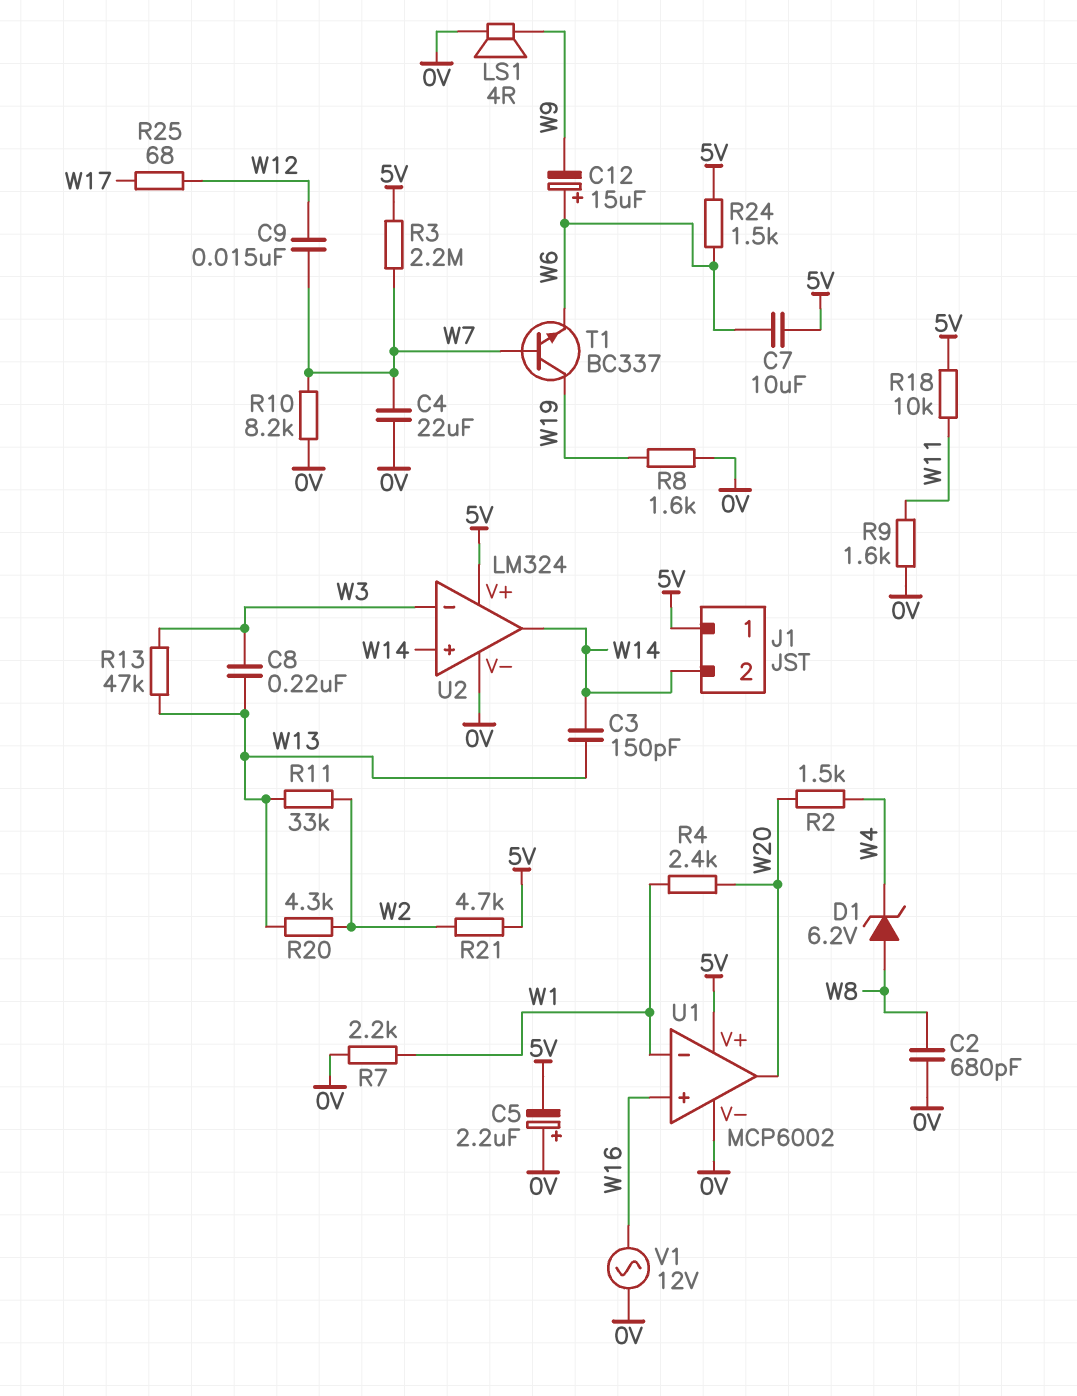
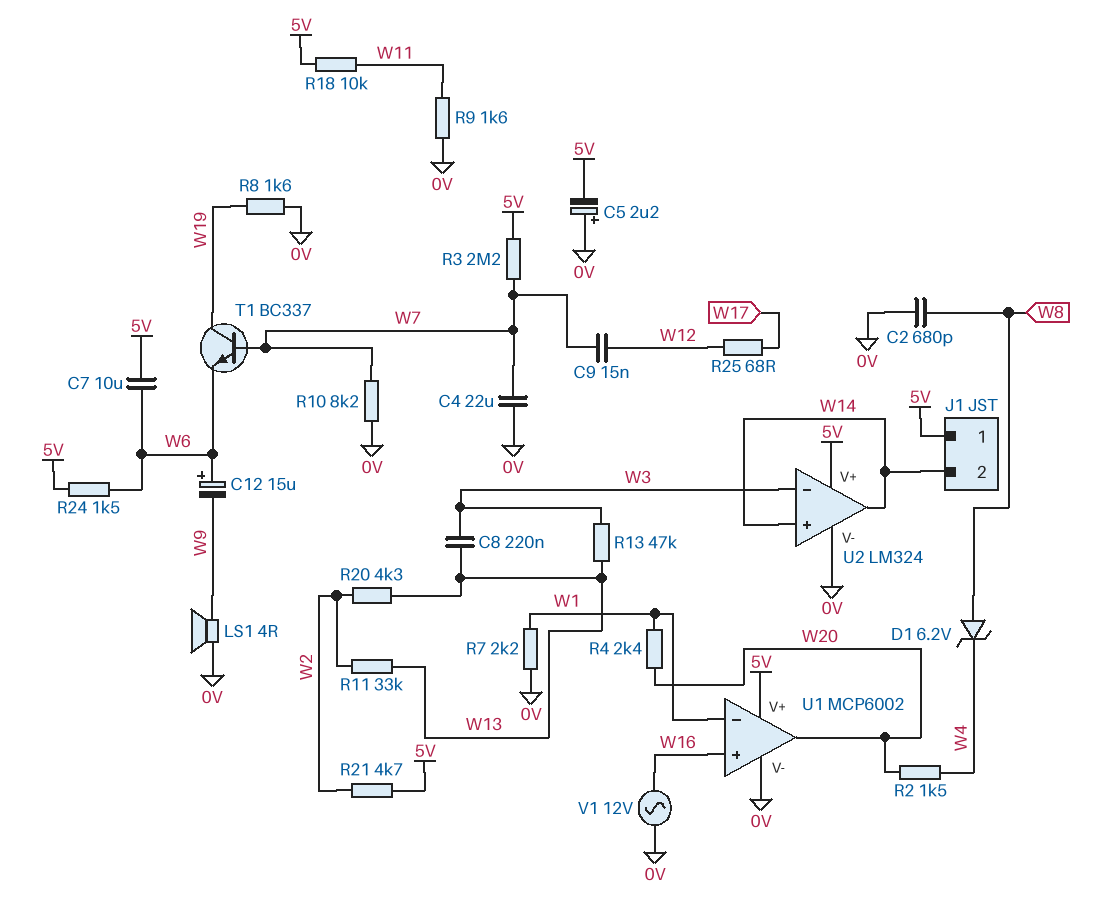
C3: 150pF (W13, W14) -> none

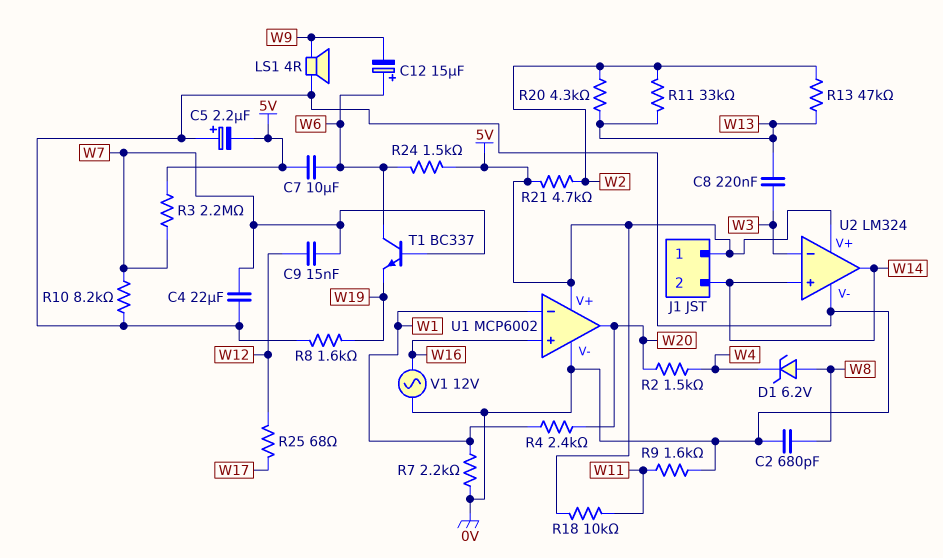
R13: 47k (W3, W13) -> 47k (W2, W13)
T1: NPN BC337 (B W7, C W19, E W6) -> NPN BC337 (B W7, C W6, E W19)

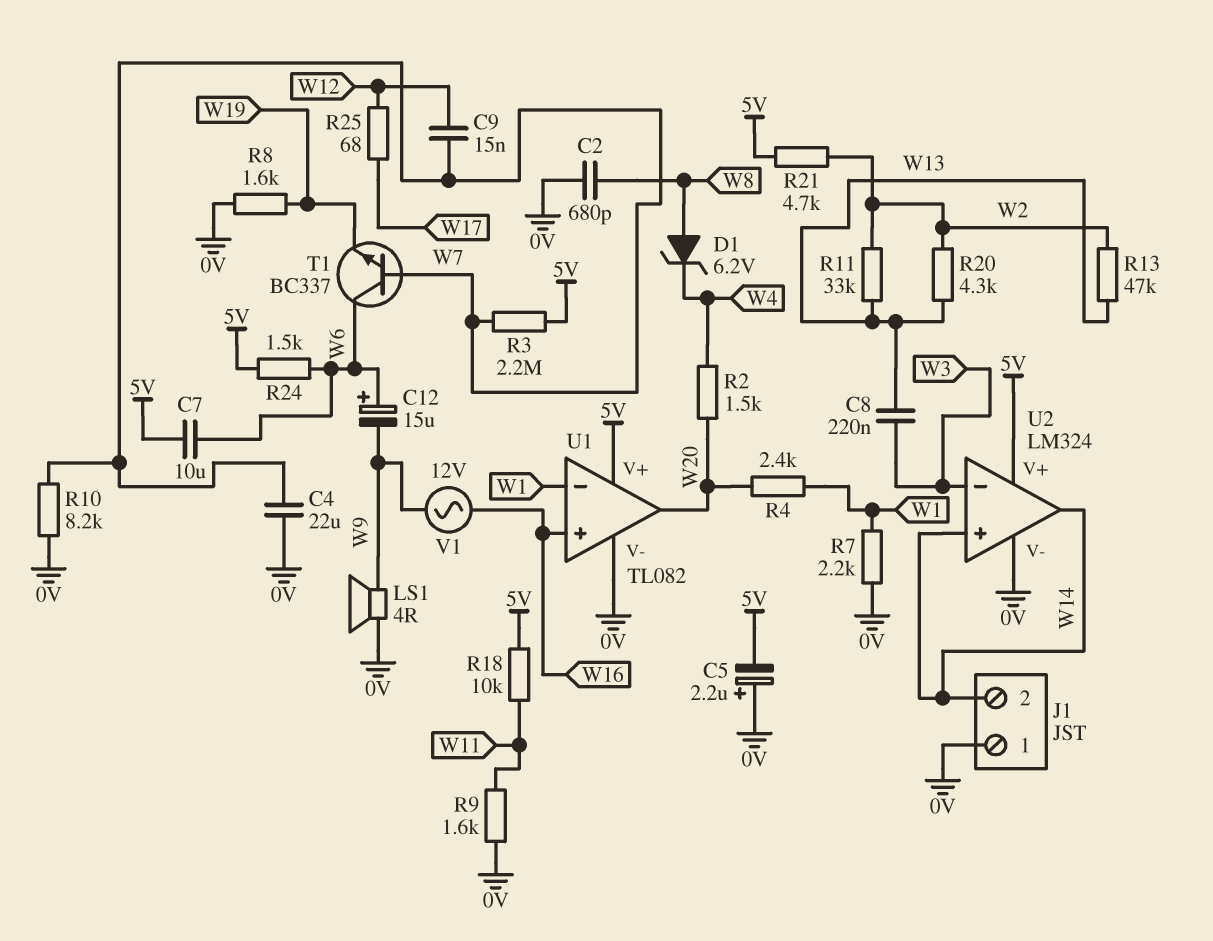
J1 pin 1: 5V -> 0V
U1: MCP6002 -> TL082
V1: AC 12V (0V, W16) -> AC 12V (W9, W16)

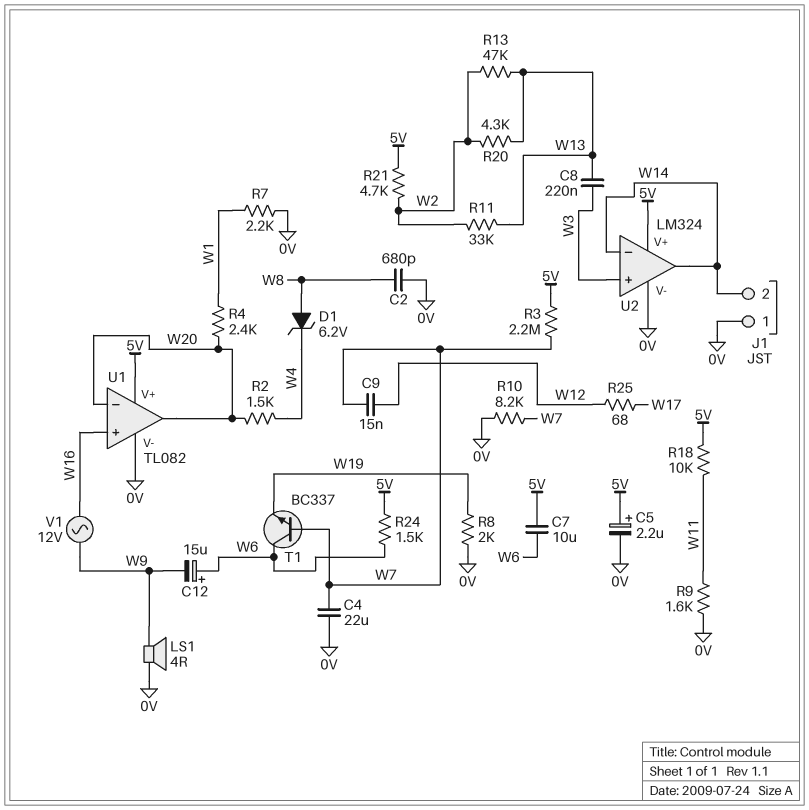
C5: 2.2uF (plus 0V, minus 5V) -> 2.2uF (plus 5V, minus 0V)
R8: 1.6k (0V, W19) -> 2k (0V, W19)
U1 pin in-: W1 -> W20
U2 pin in+: W14 -> W3
U2 pin in-: W3 -> W14

